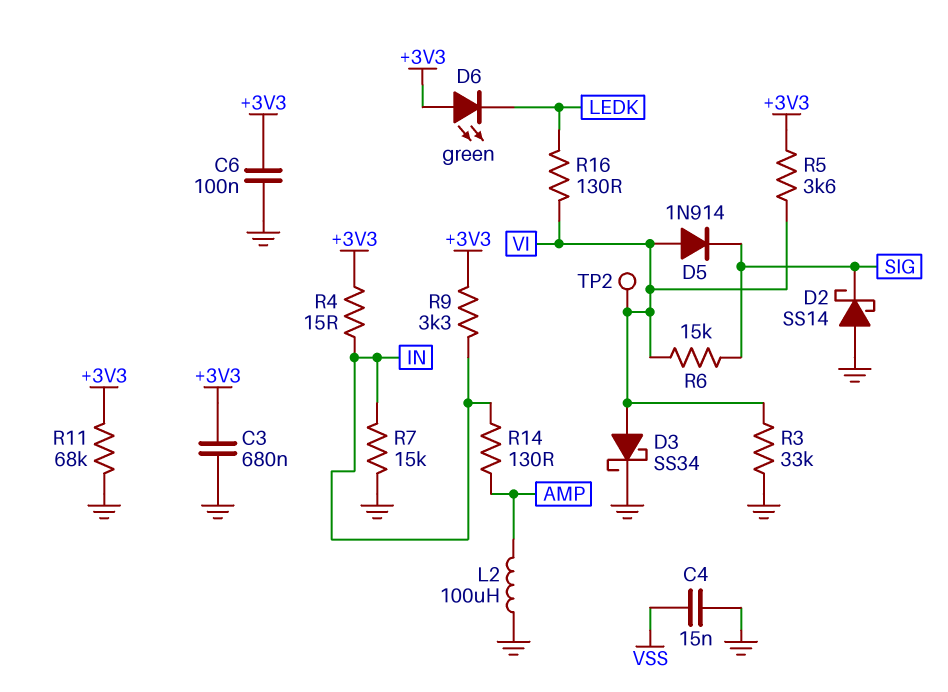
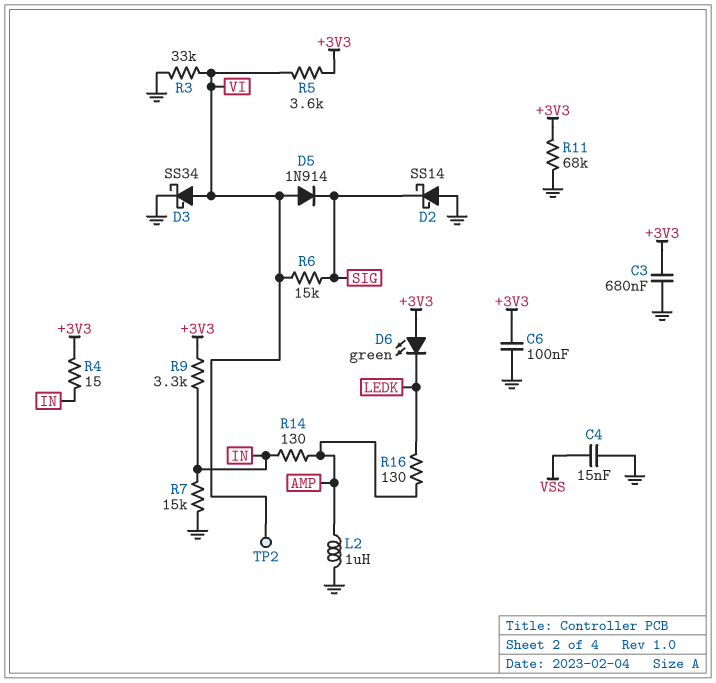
L2: 100uH (AMP, GND) -> 1uH (AMP, GND)
R16: 130 (LEDK, VI) -> 130 (AMP, LEDK)

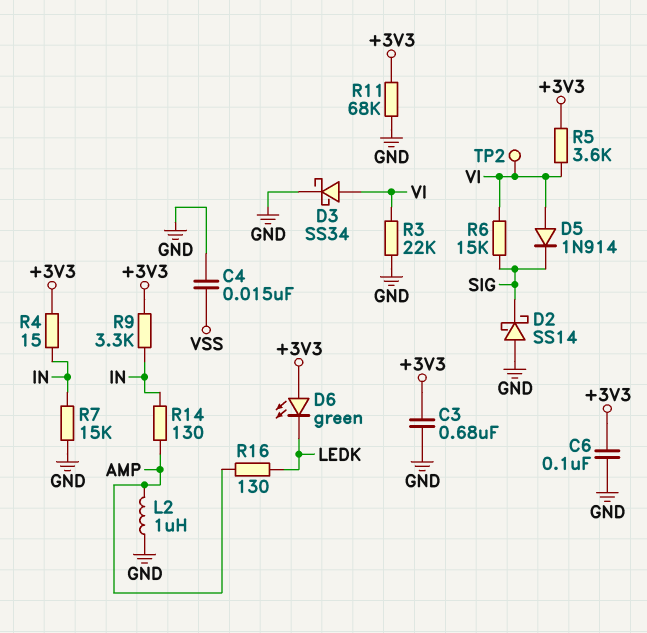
R3: 33k (GND, VI) -> 22k (GND, VI)

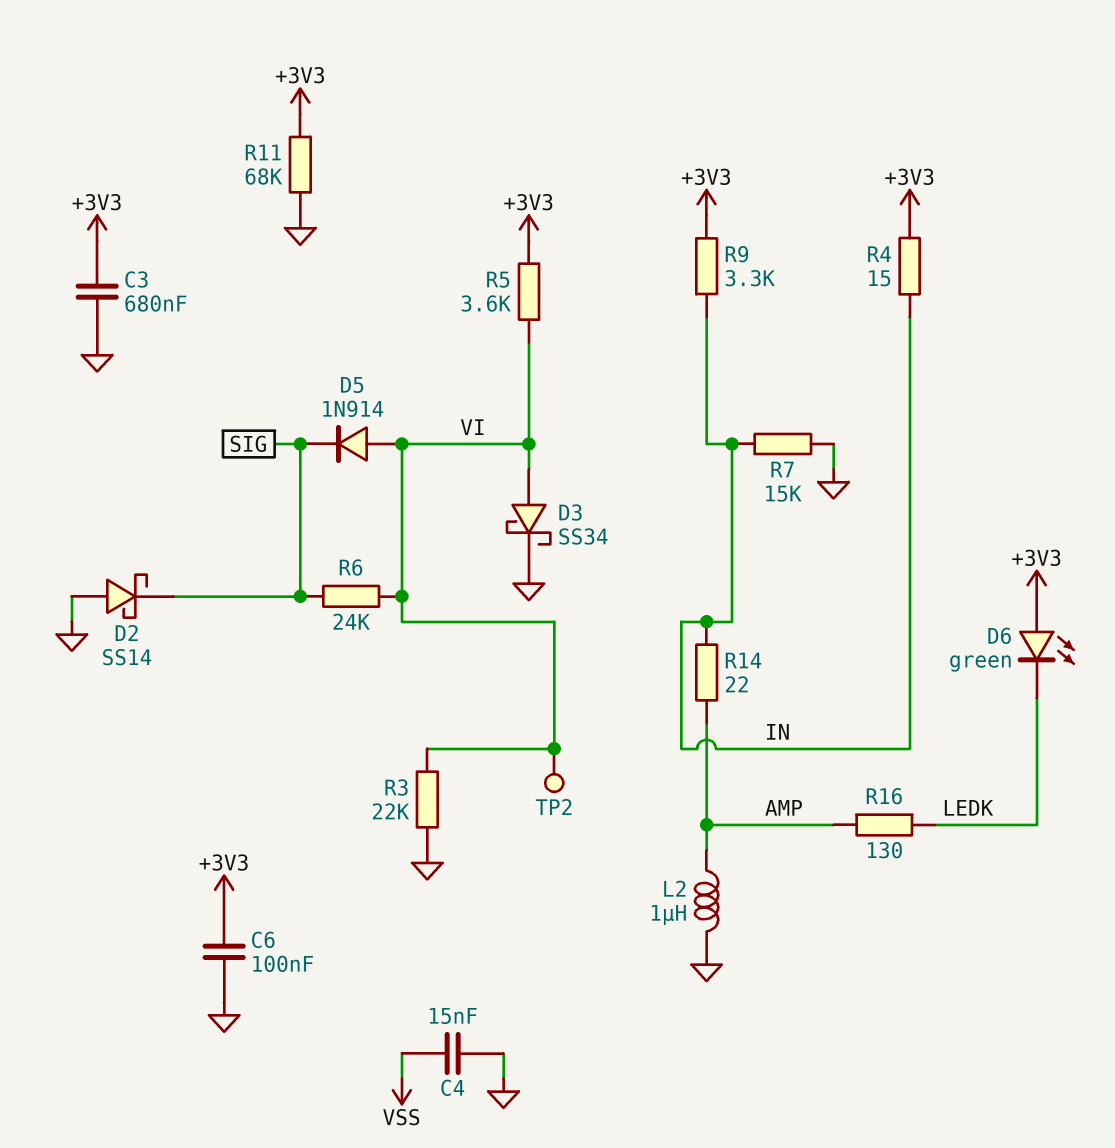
R6: 15k (SIG, VI) -> 24k (SIG, VI)
R14: 130 (AMP, IN) -> 22 (AMP, IN)

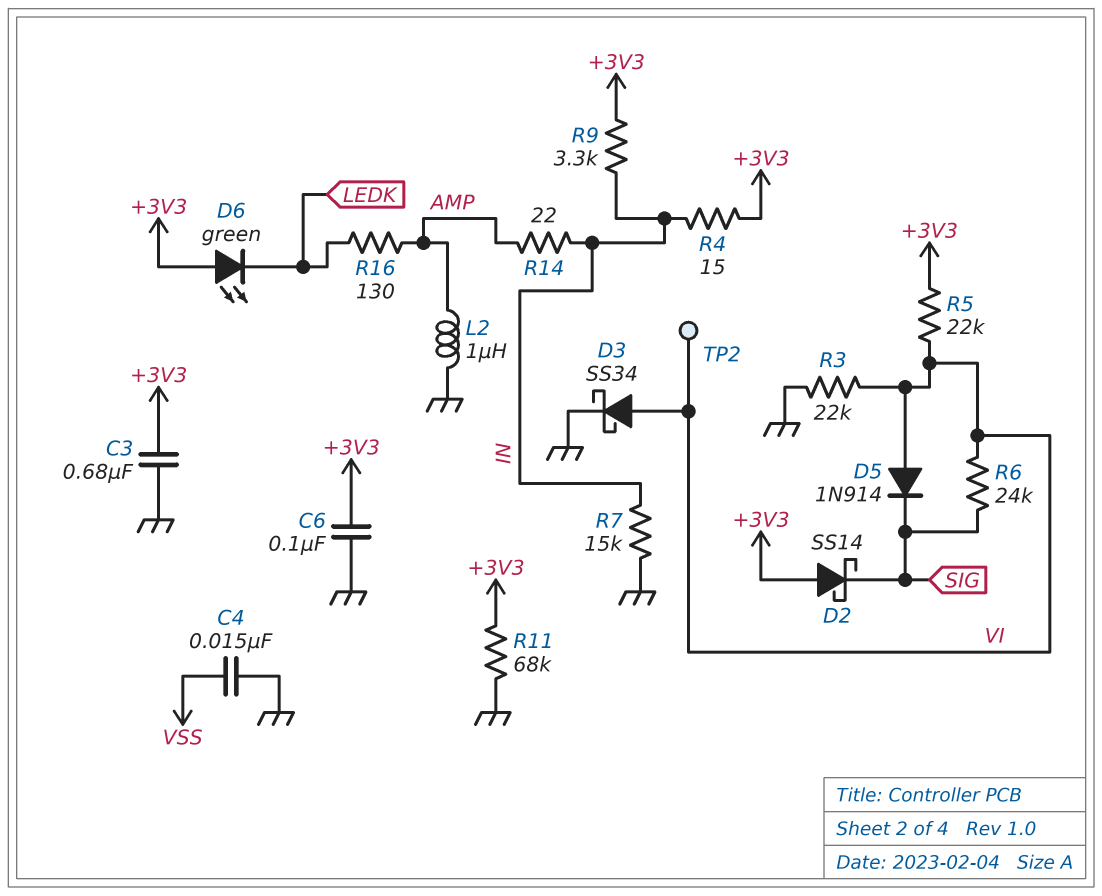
D2: schottky SS14 (A GND, K SIG) -> schottky SS14 (A +3V3, K SIG)
R5: 3.6k (+3V3, VI) -> 22k (+3V3, VI)

